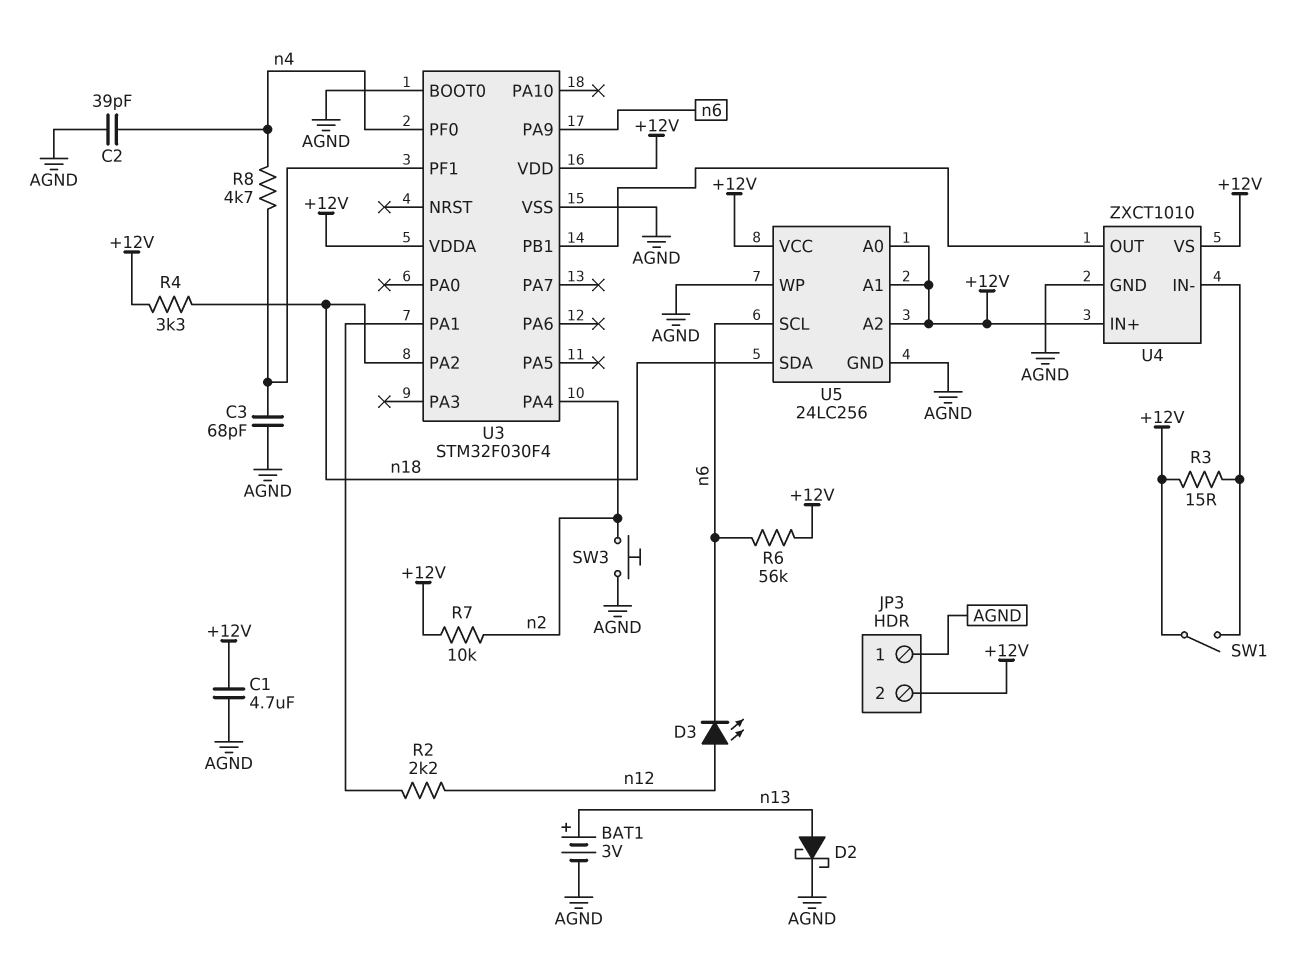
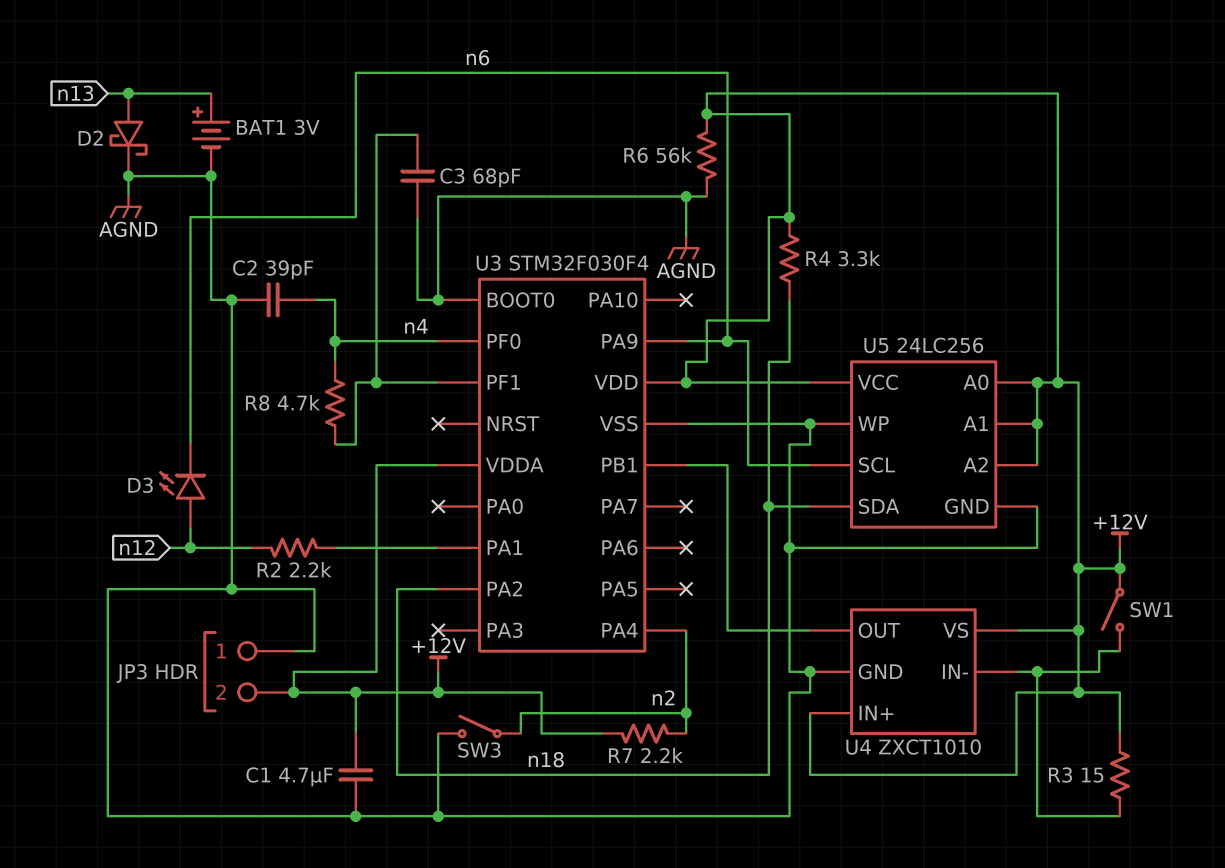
R6: 56k (+12V, n6) -> 56k (+12V, AGND)
R7: 10k (+12V, n2) -> 2.2k (+12V, n2)
SW3: button (AGND, n2) -> switch (AGND, n2)

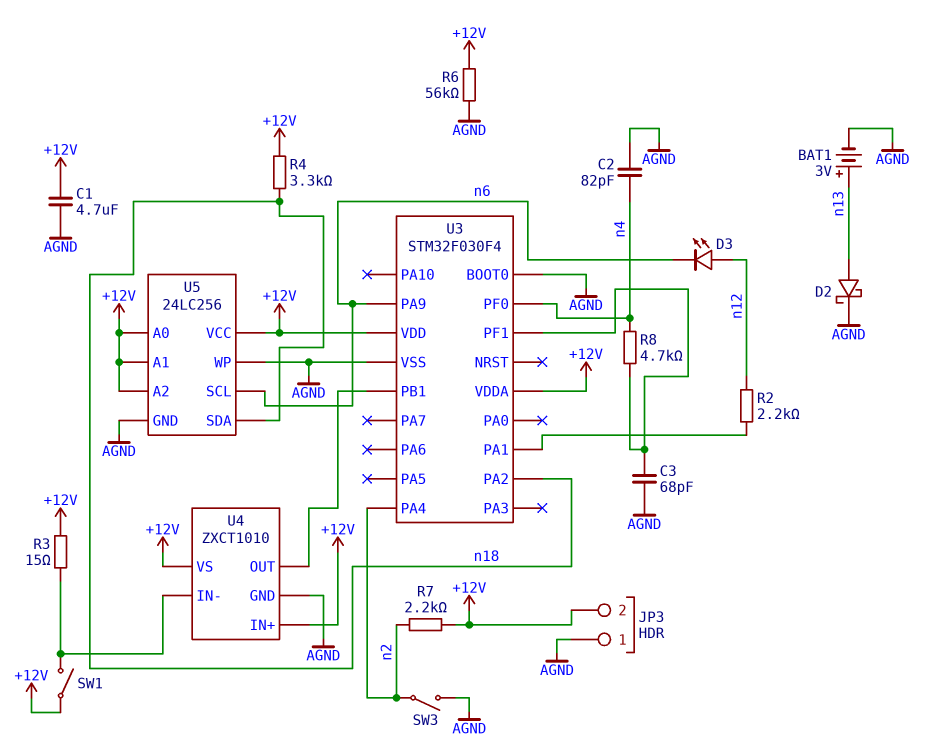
C2: 39pF (AGND, n4) -> 82pF (AGND, n4)

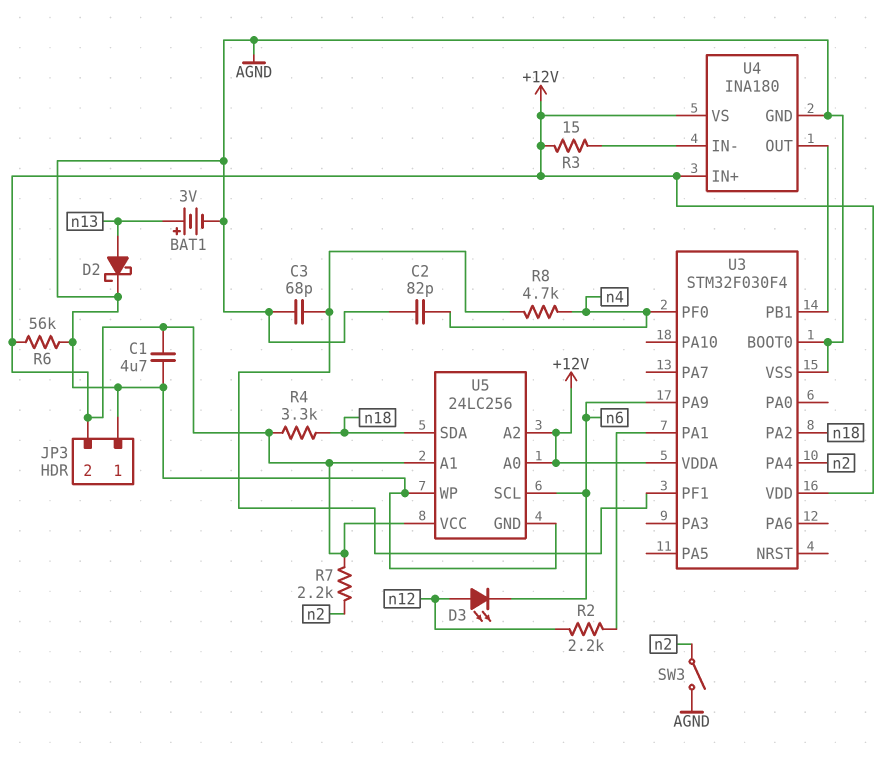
SW1: switch (+12V, U4/IN-) -> none
U4: ZXCT1010 -> INA180

